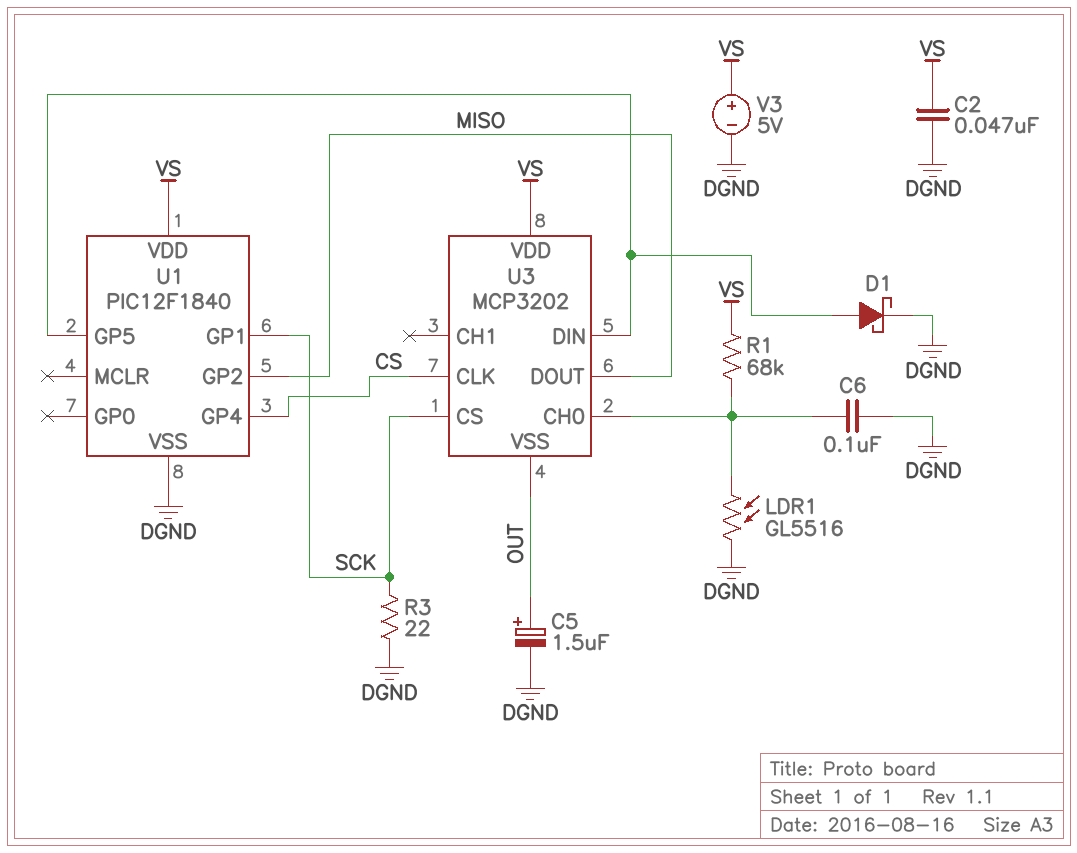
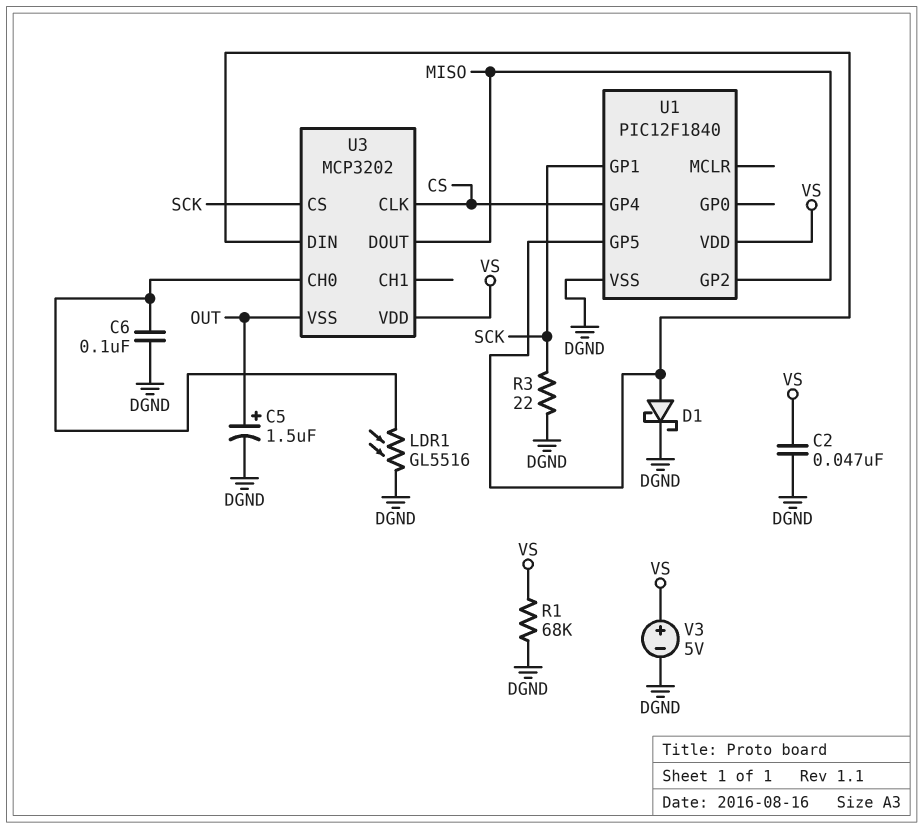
R1: 68k (U3/CH0, VS) -> 68k (DGND, VS)

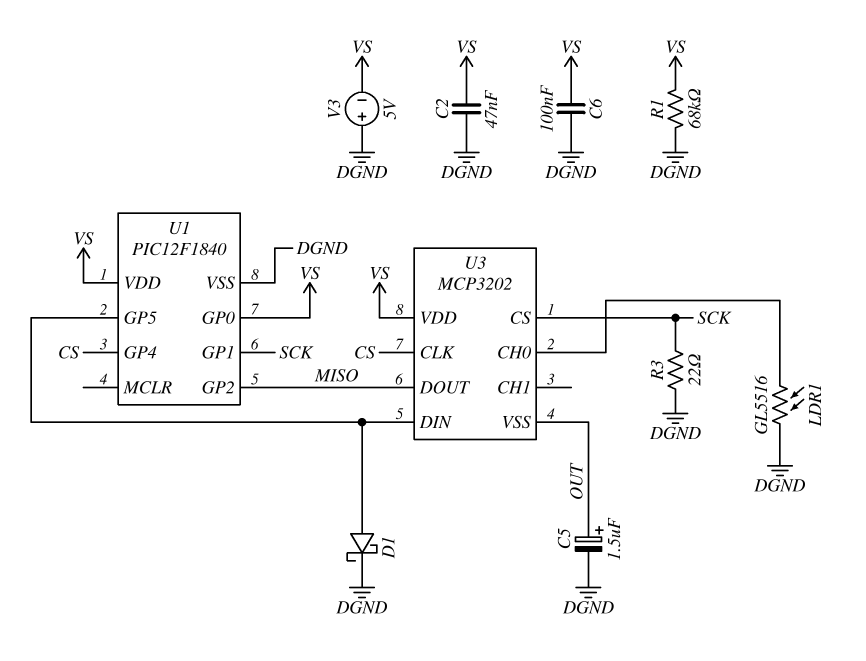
C6: 100nF (DGND, U3/CH0) -> 100nF (DGND, VS)
U1 pin GP0: none -> VS
V3: 5V (plus VS, minus DGND) -> 5V (plus DGND, minus VS)

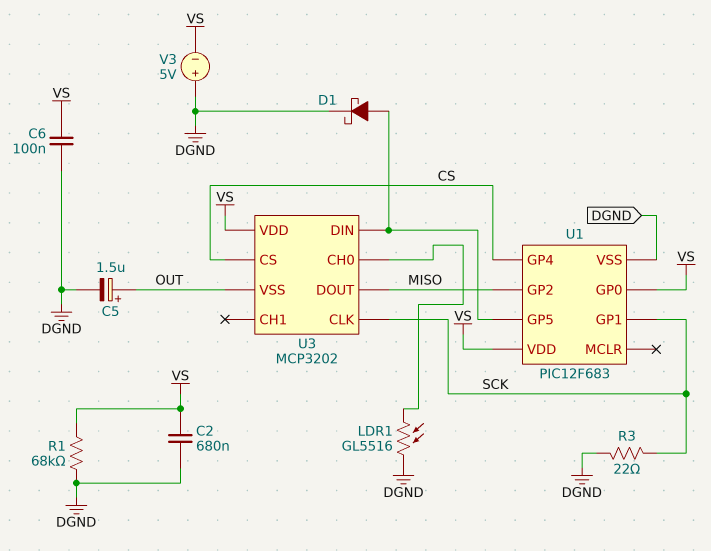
C2: 47nF (DGND, VS) -> 680nF (DGND, VS)
U1: PIC12F1840 -> PIC12F683
U3 pin CLK: CS -> SCK
U3 pin CS: SCK -> CS

